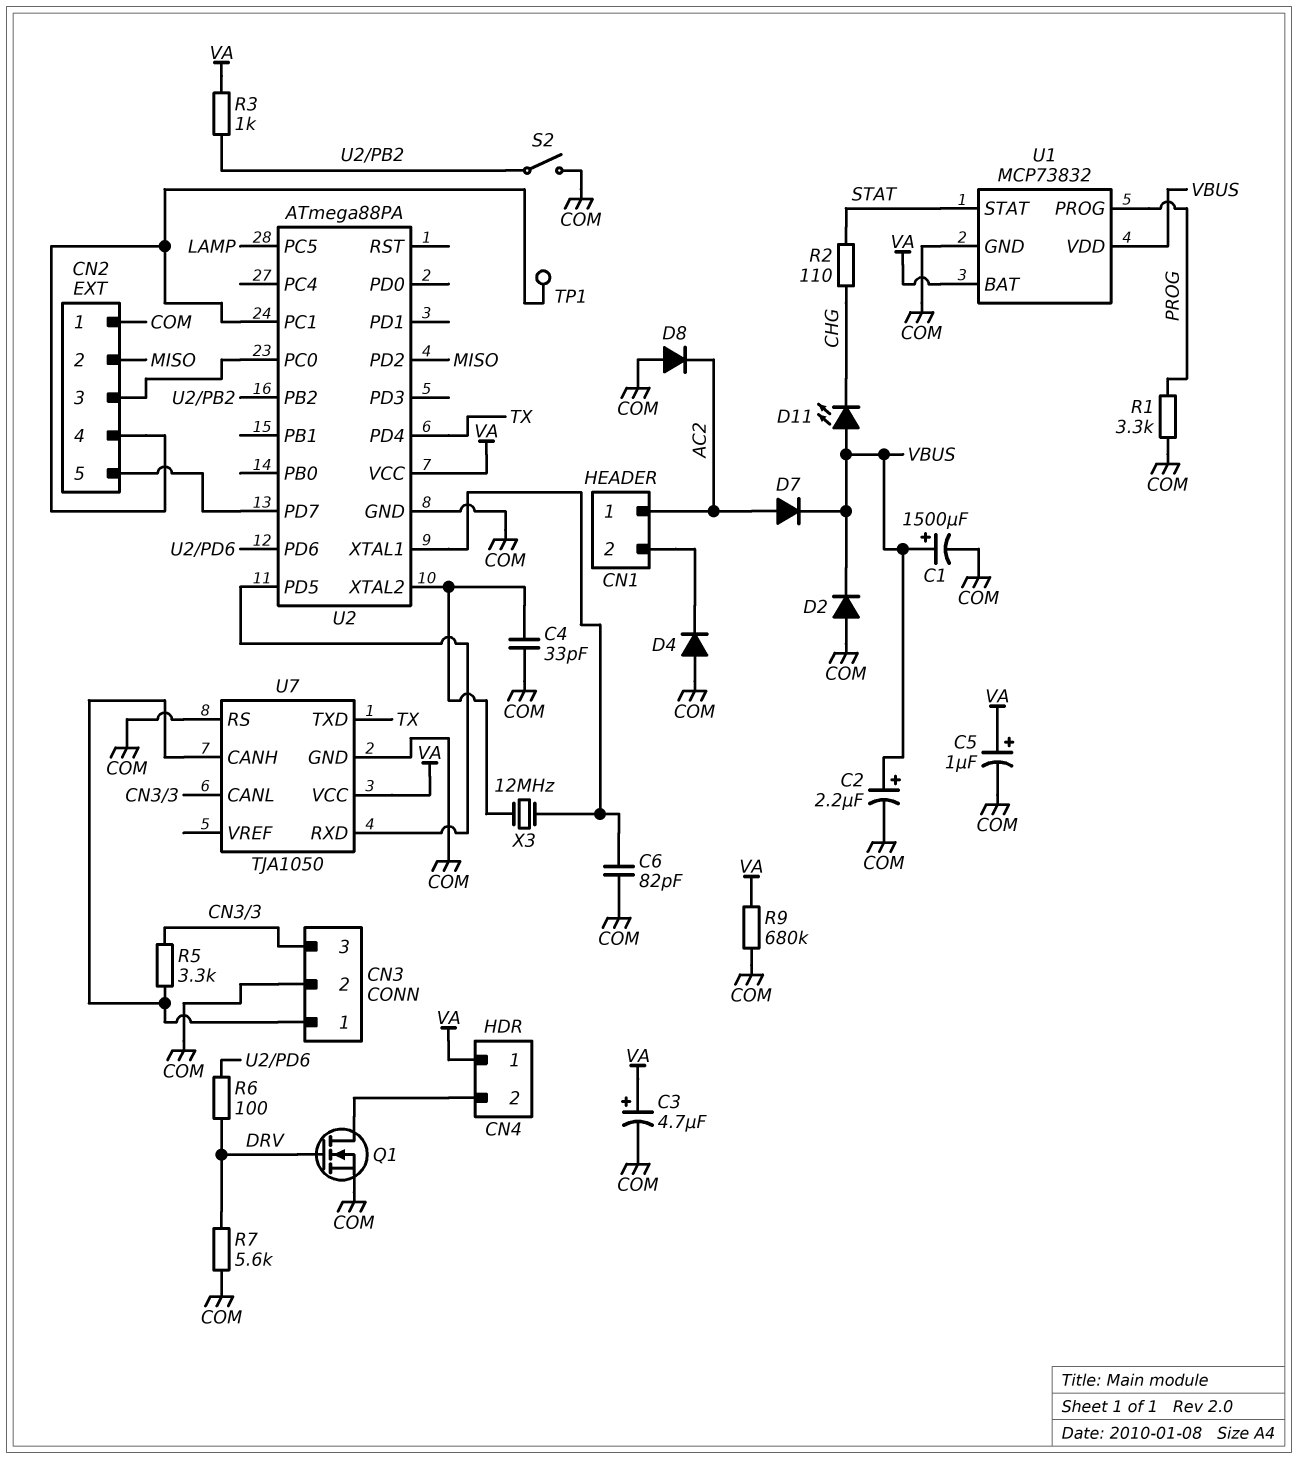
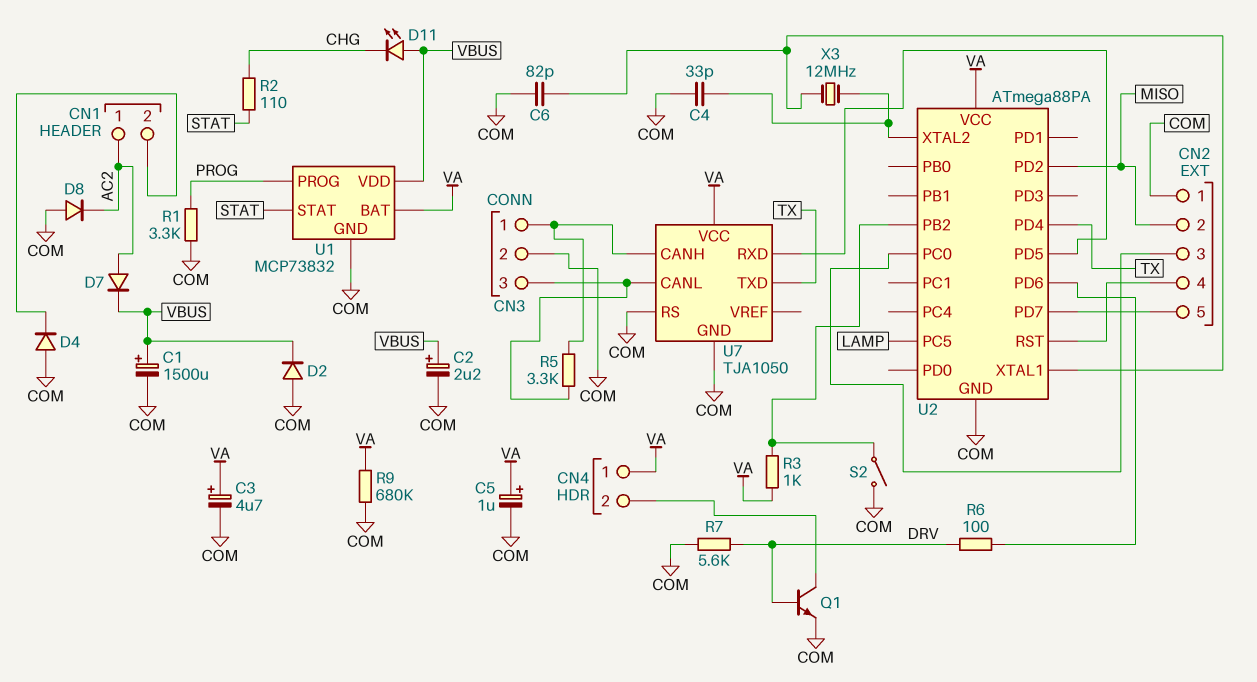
Q1: NMOS (G DRV, D CN4/2, S COM) -> NPN (B DRV, C CN4/2, E COM)
TP1: test point (CN2/4) -> none
U2 pin PC1: CN2/4 -> none
U2 pin RST: none -> CN2/4

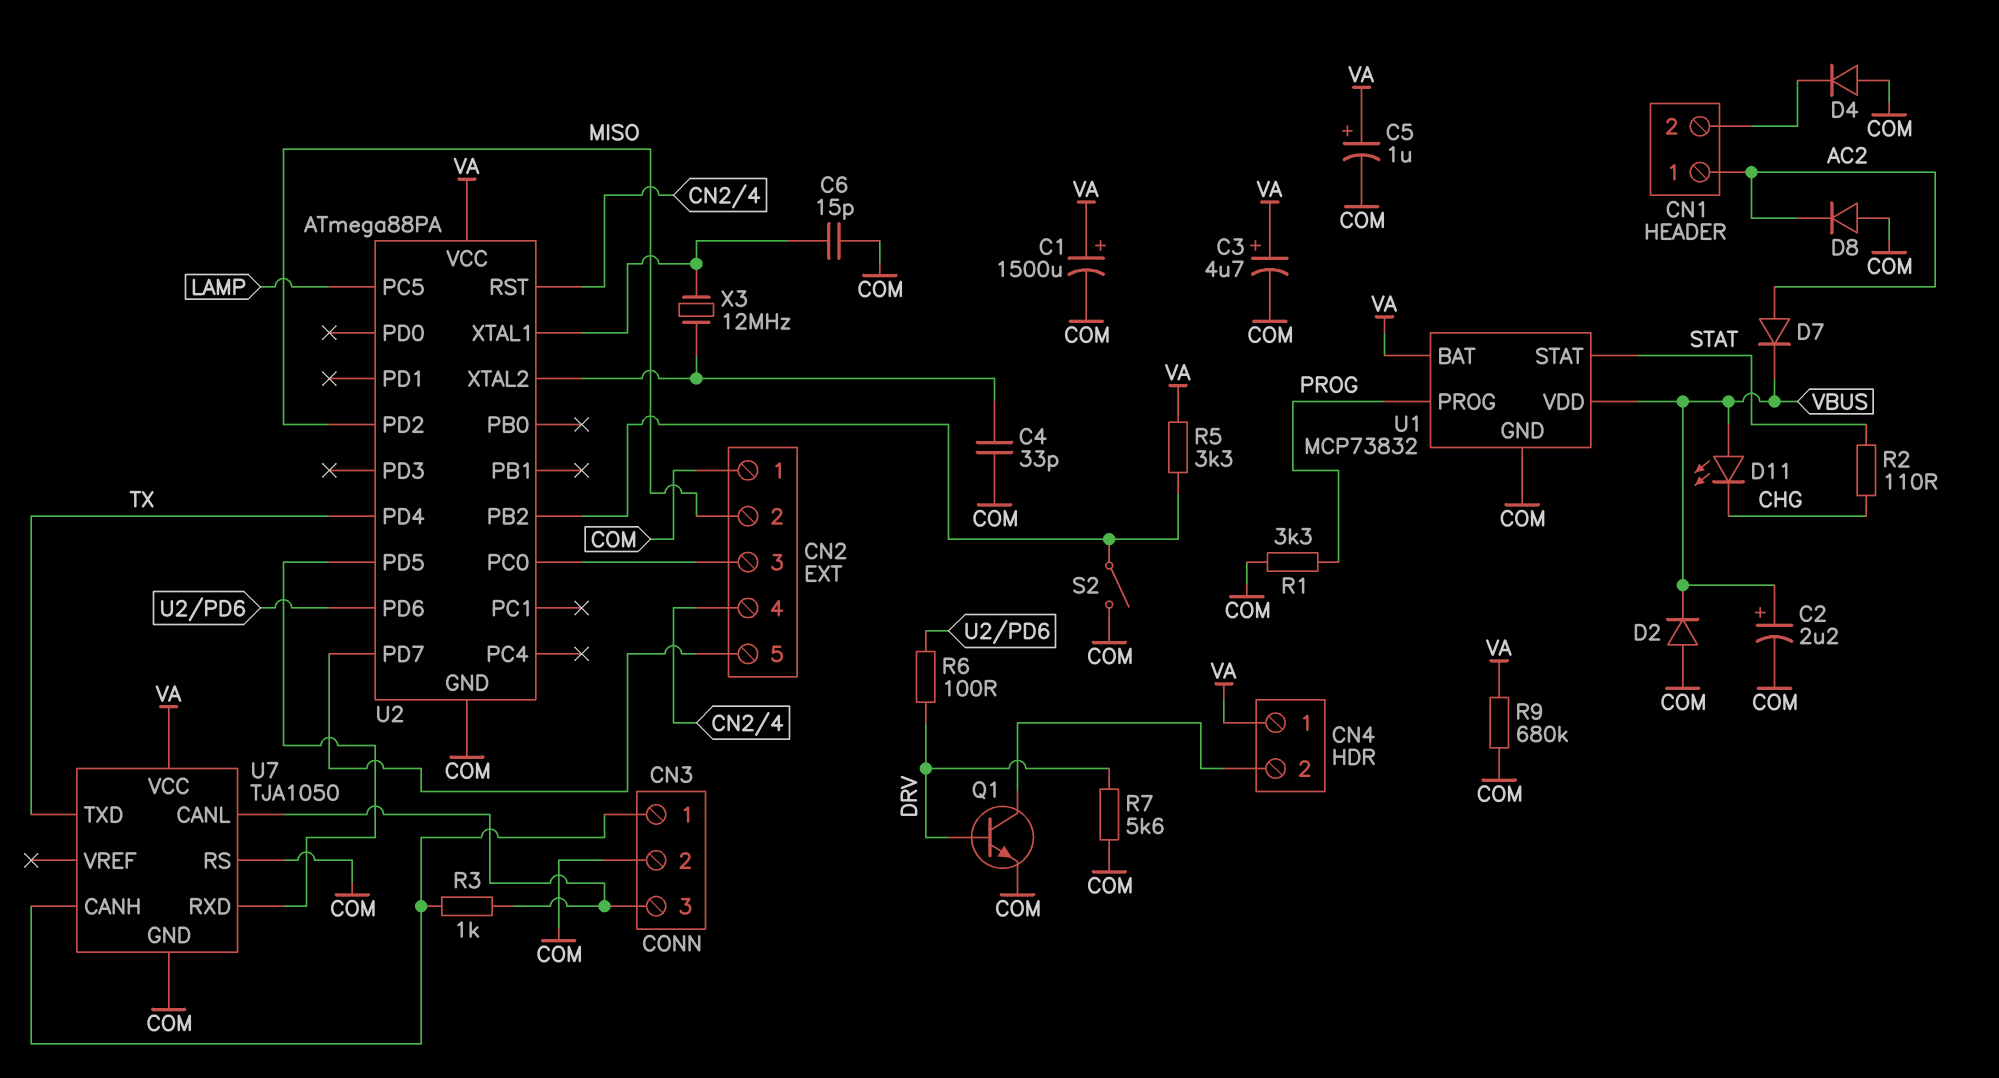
C1: 1500uF (plus VBUS, minus COM) -> 1500uF (plus VA, minus COM)
C6: 82pF (COM, U2/XTAL1) -> 15pF (COM, U2/XTAL1)
R3: 1k (U2/PB2, VA) -> 1k (CN3/1, CN3/3)
R5: 3.3k (CN3/1, CN3/3) -> 3.3k (U2/PB2, VA)

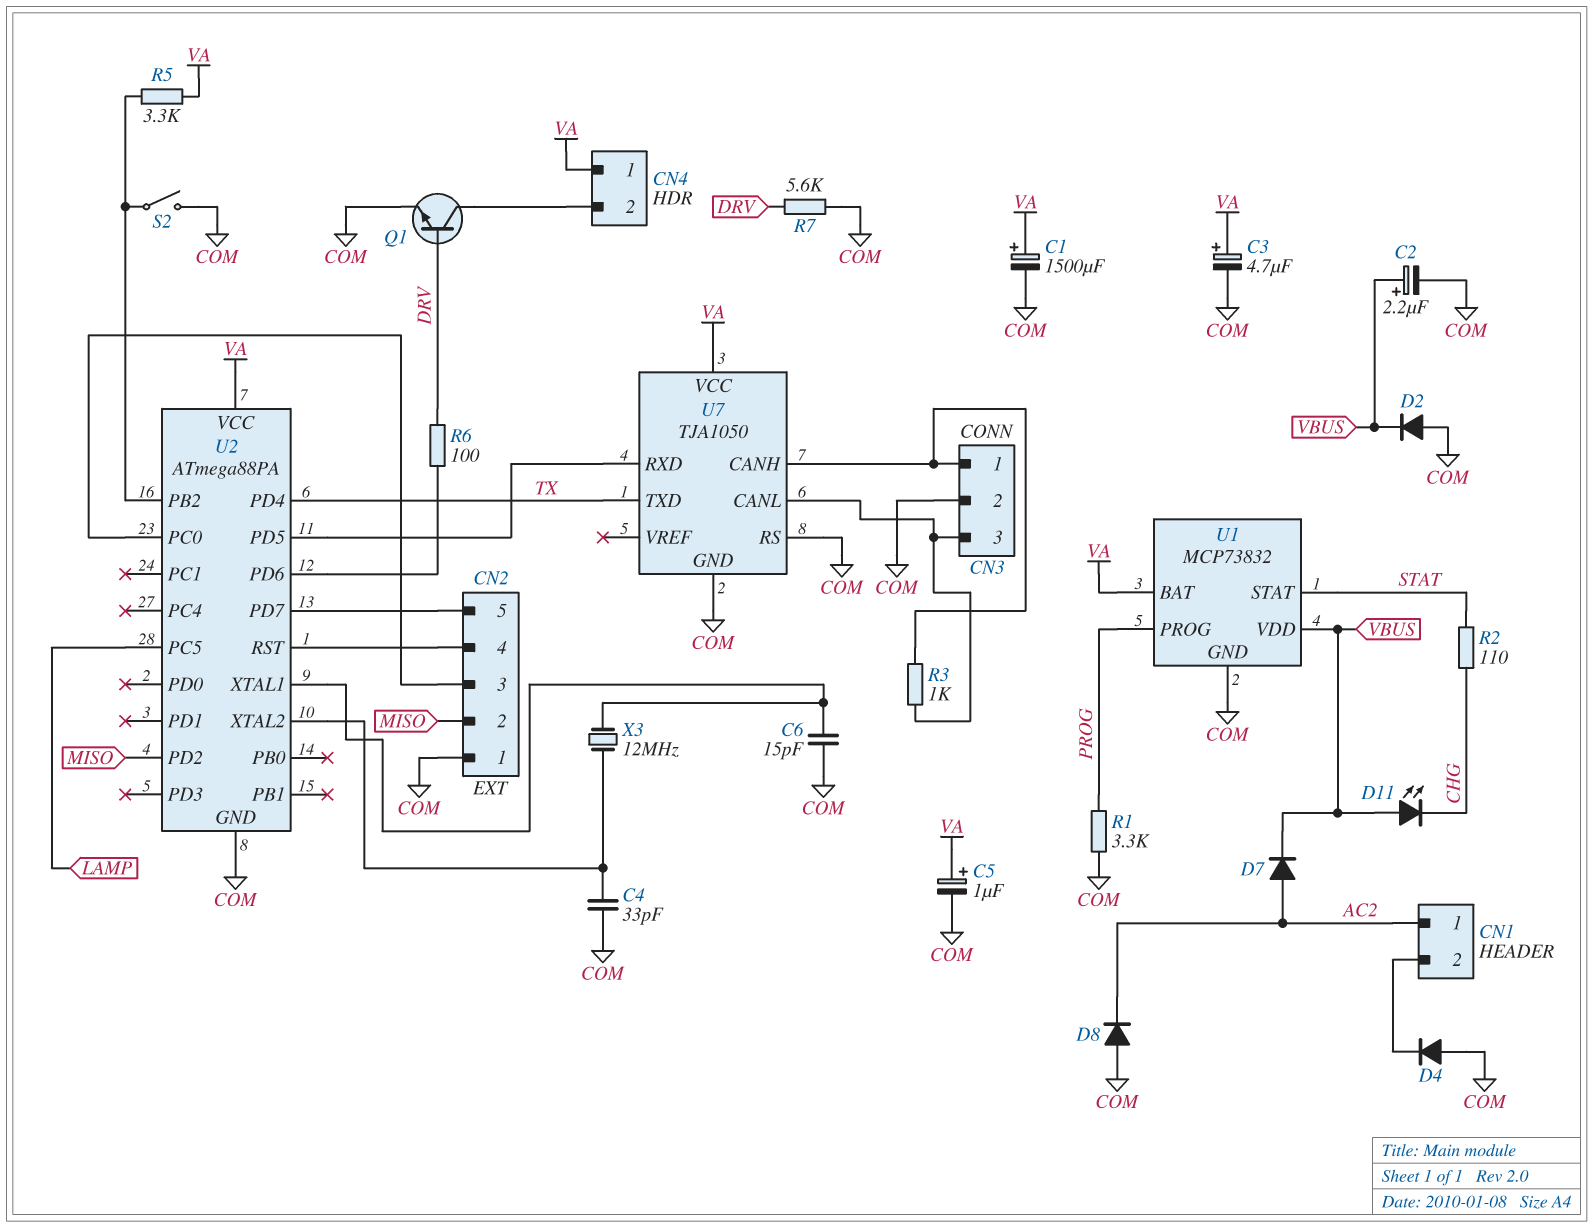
R9: 680k (COM, VA) -> none

